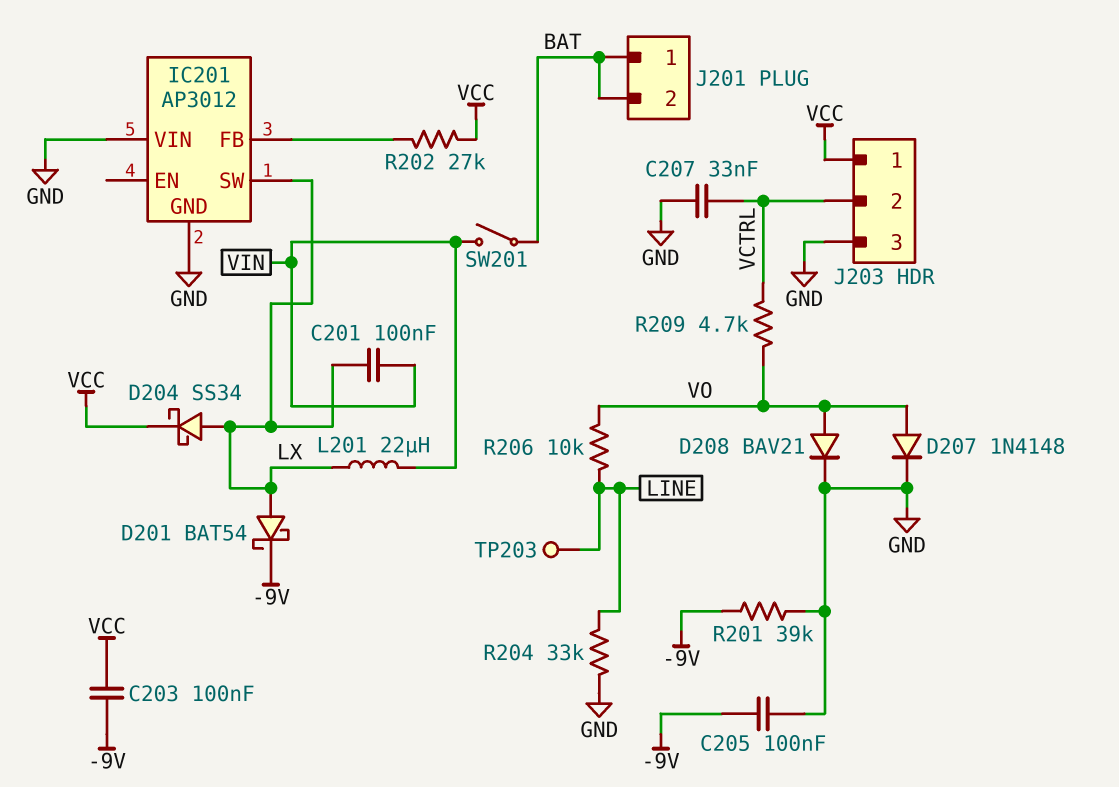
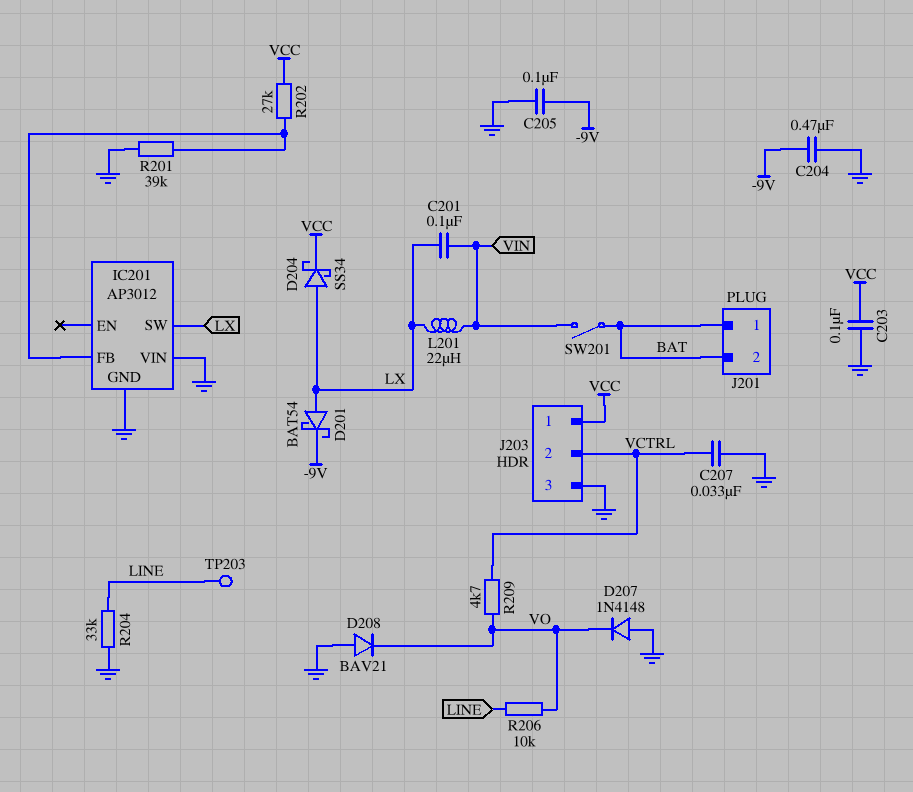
C203: 100nF (-9V, VCC) -> 100nF (GND, VCC)
C204: none -> 470nF (-9V, GND)
D207: diode 1N4148 (A VO, K GND) -> diode 1N4148 (A GND, K VO)
D208: diode BAV21 (A VO, K GND) -> diode BAV21 (A GND, K VO)
R201: 39k (-9V, GND) -> 39k (GND, IC201/FB)

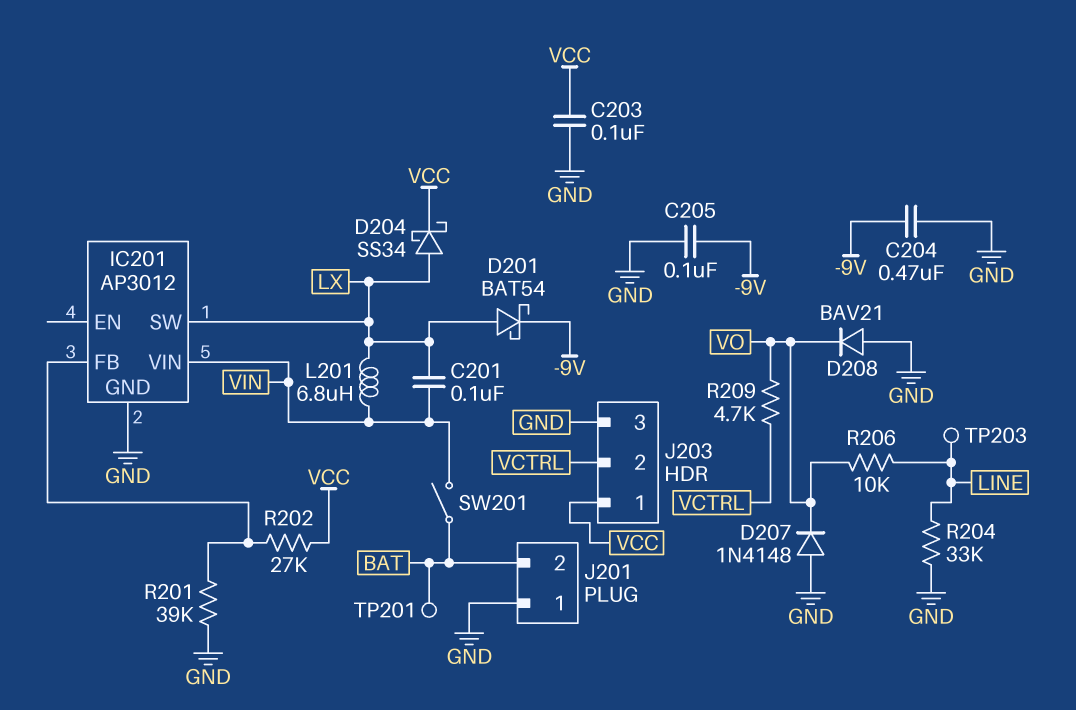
C207: 33nF (GND, VCTRL) -> none
IC201 pin VIN: GND -> VIN
J201 pin 1: BAT -> GND
L201: 22uH (LX, VIN) -> 6.8uH (LX, VIN)
TP201: none -> test point (BAT)

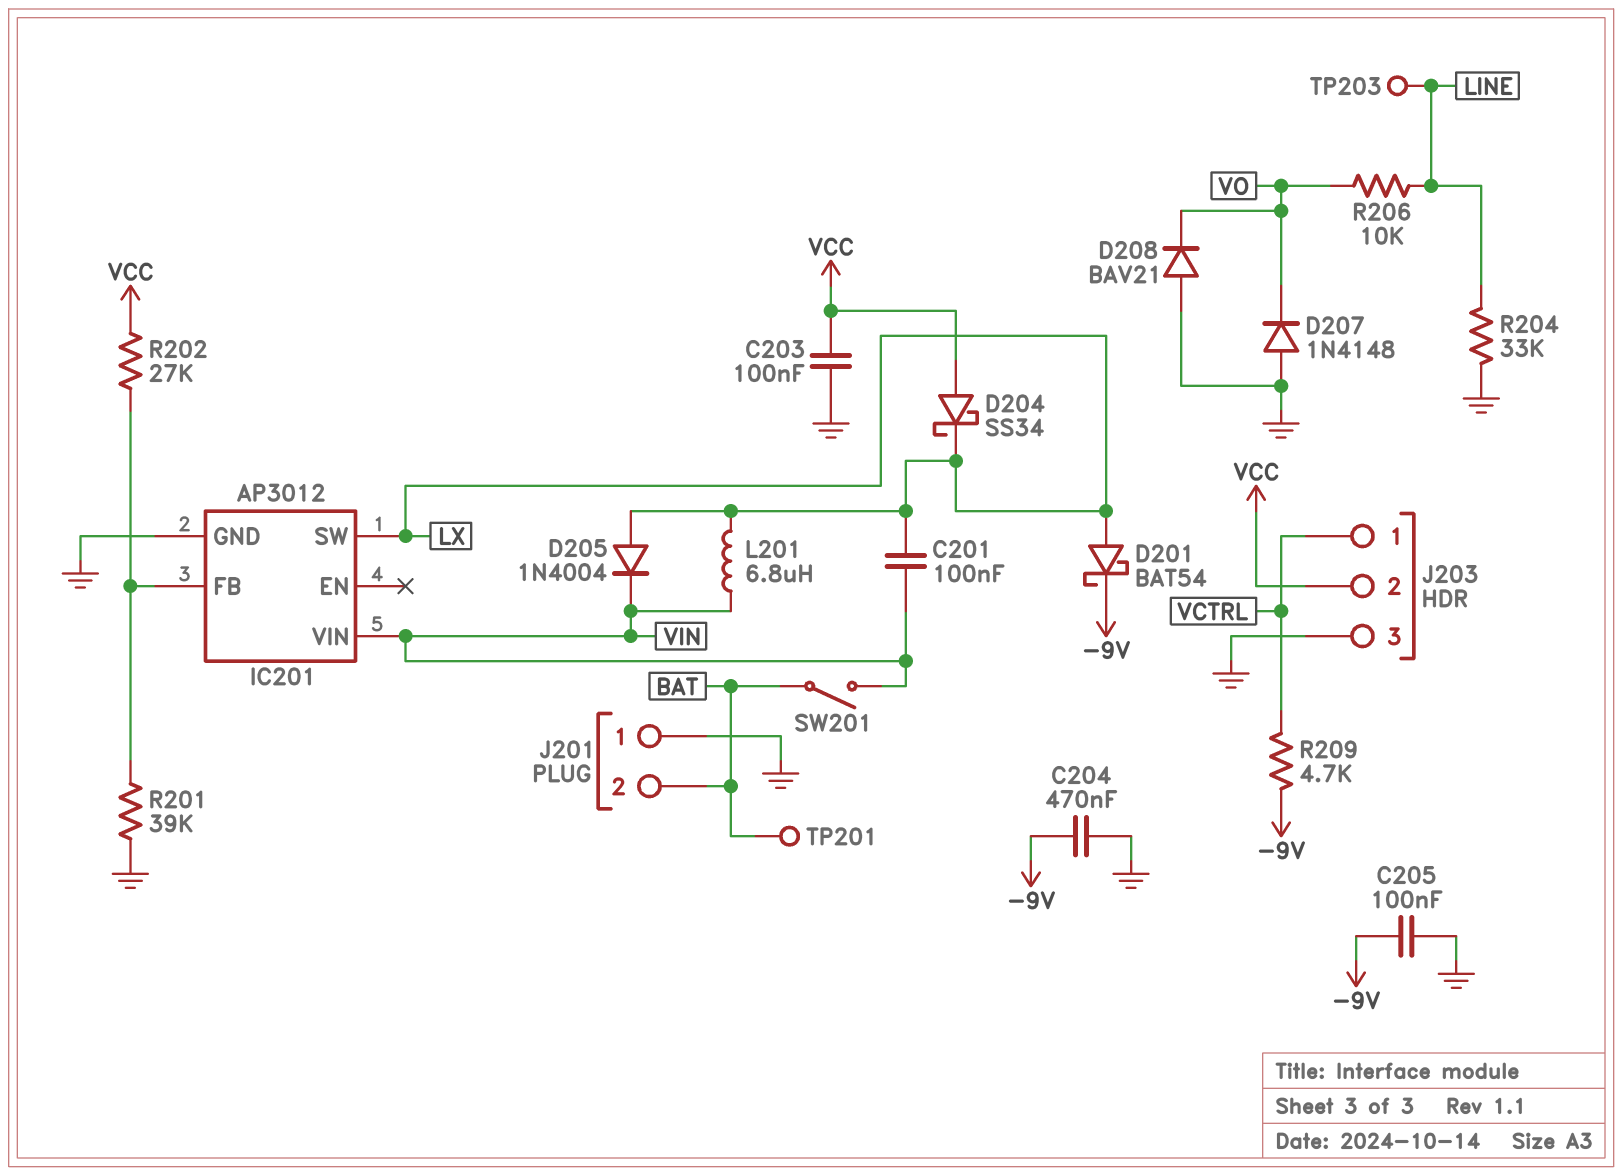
D204: schottky SS34 (A LX, K VCC) -> schottky SS34 (A VCC, K LX)
D205: none -> diode 1N4004 (A LX, K VIN)
J203 pin 1: VCC -> VCTRL
J203 pin 2: VCTRL -> VCC
R209: 4.7k (VCTRL, VO) -> 4.7k (-9V, VCTRL)

